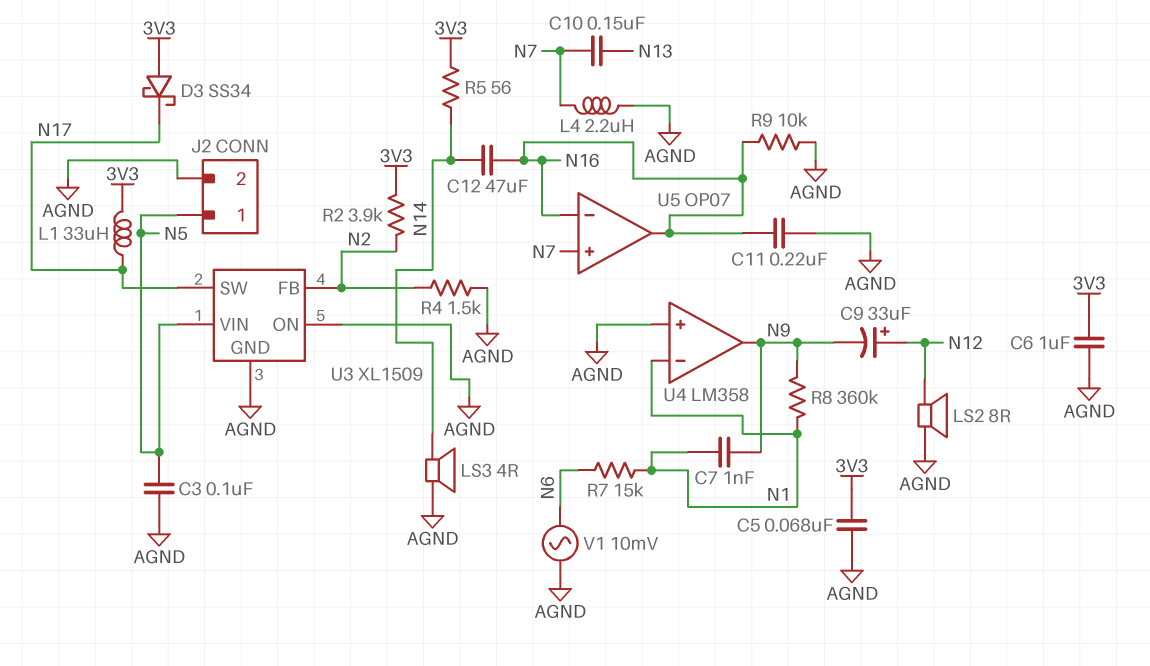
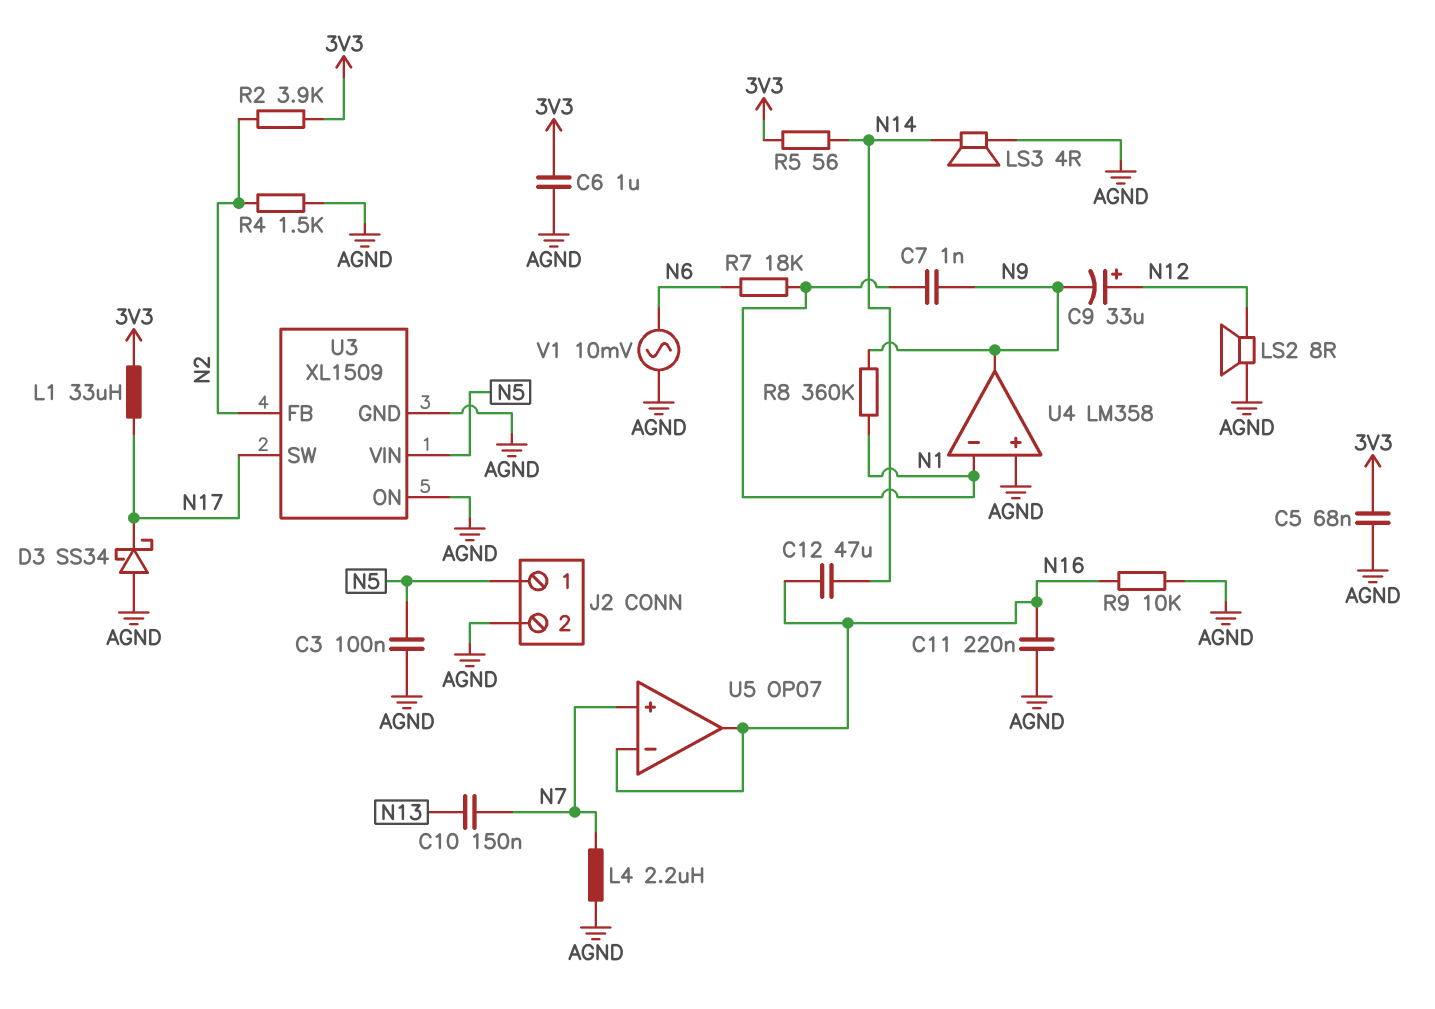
D3: schottky SS34 (A 3V3, K N17) -> schottky SS34 (A AGND, K N17)
R7: 15k (N1, N6) -> 18k (N1, N6)

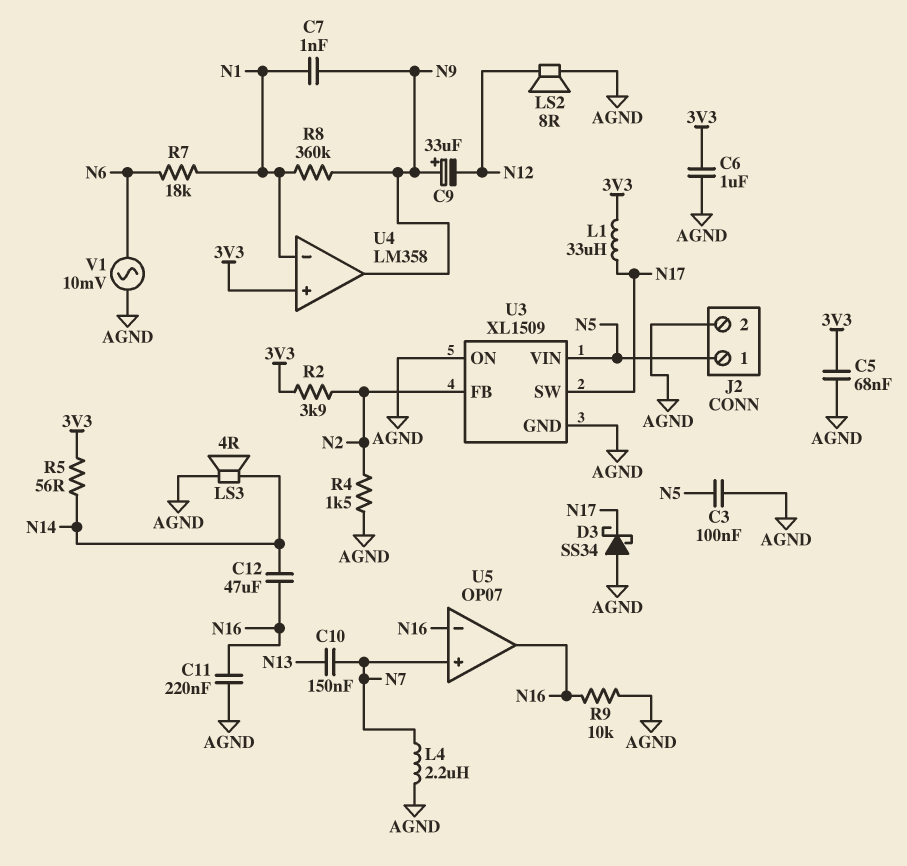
C9: 33uF (plus N12, minus N9) -> 33uF (plus N9, minus N12)
U4 pin in+: AGND -> 3V3

